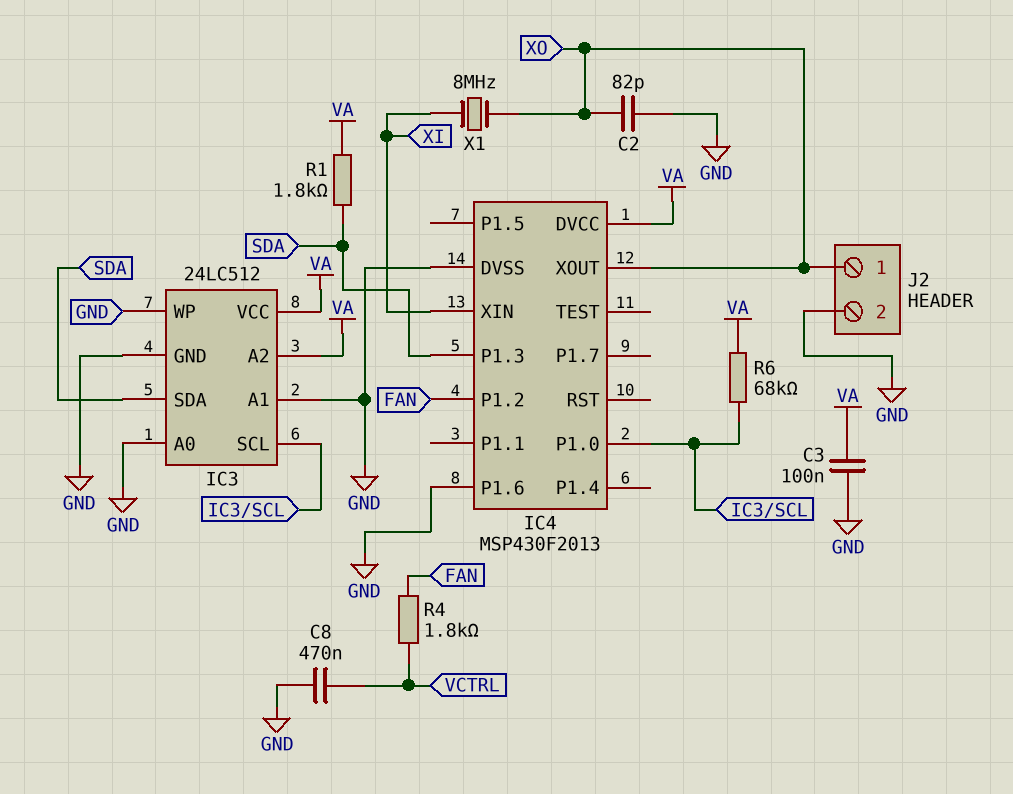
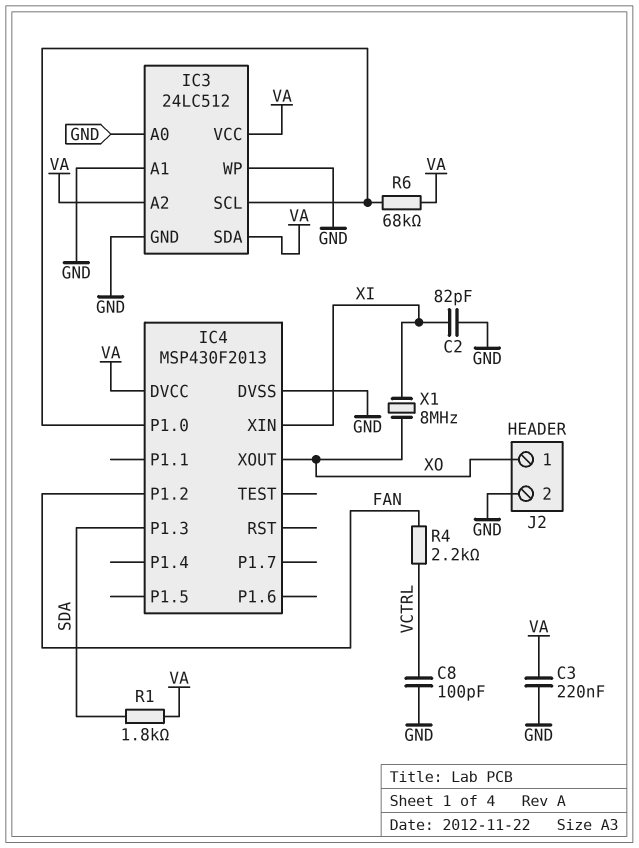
C2: 82pF (GND, XO) -> 82pF (GND, XI)
C3: 100nF (GND, VA) -> 220nF (GND, VA)
C8: 470nF (GND, VCTRL) -> 100pF (GND, VCTRL)
IC3 pin SDA: SDA -> VA
IC4 pin P1.6: GND -> none
R4: 1.8k (FAN, VCTRL) -> 2.2k (FAN, VCTRL)

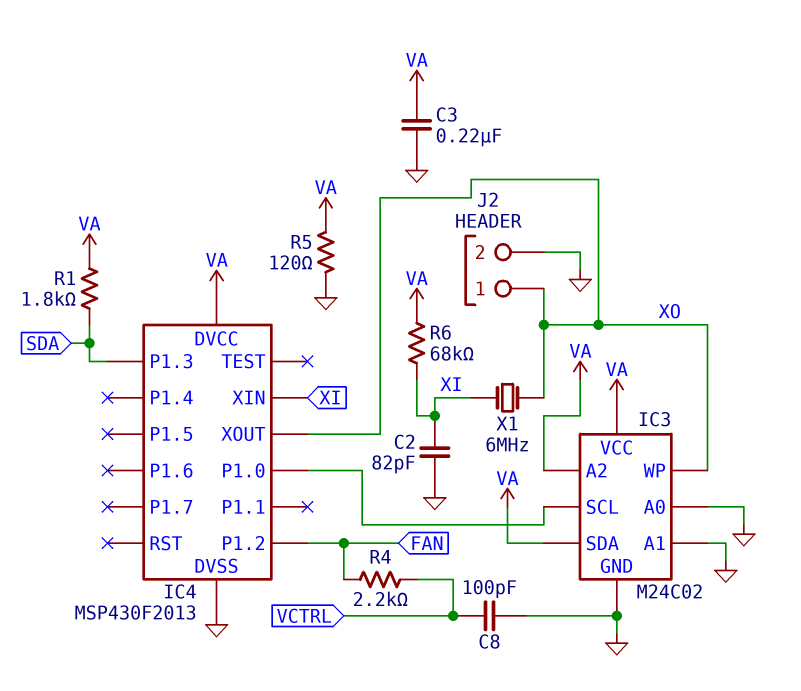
IC3: 24LC512 -> M24C02
IC3 pin WP: GND -> XO
R5: none -> 120 (GND, VA)
R6: 68k (IC3/SCL, VA) -> 68k (VA, XI)
X1: 8MHz (XI, XO) -> 6MHz (XI, XO)

